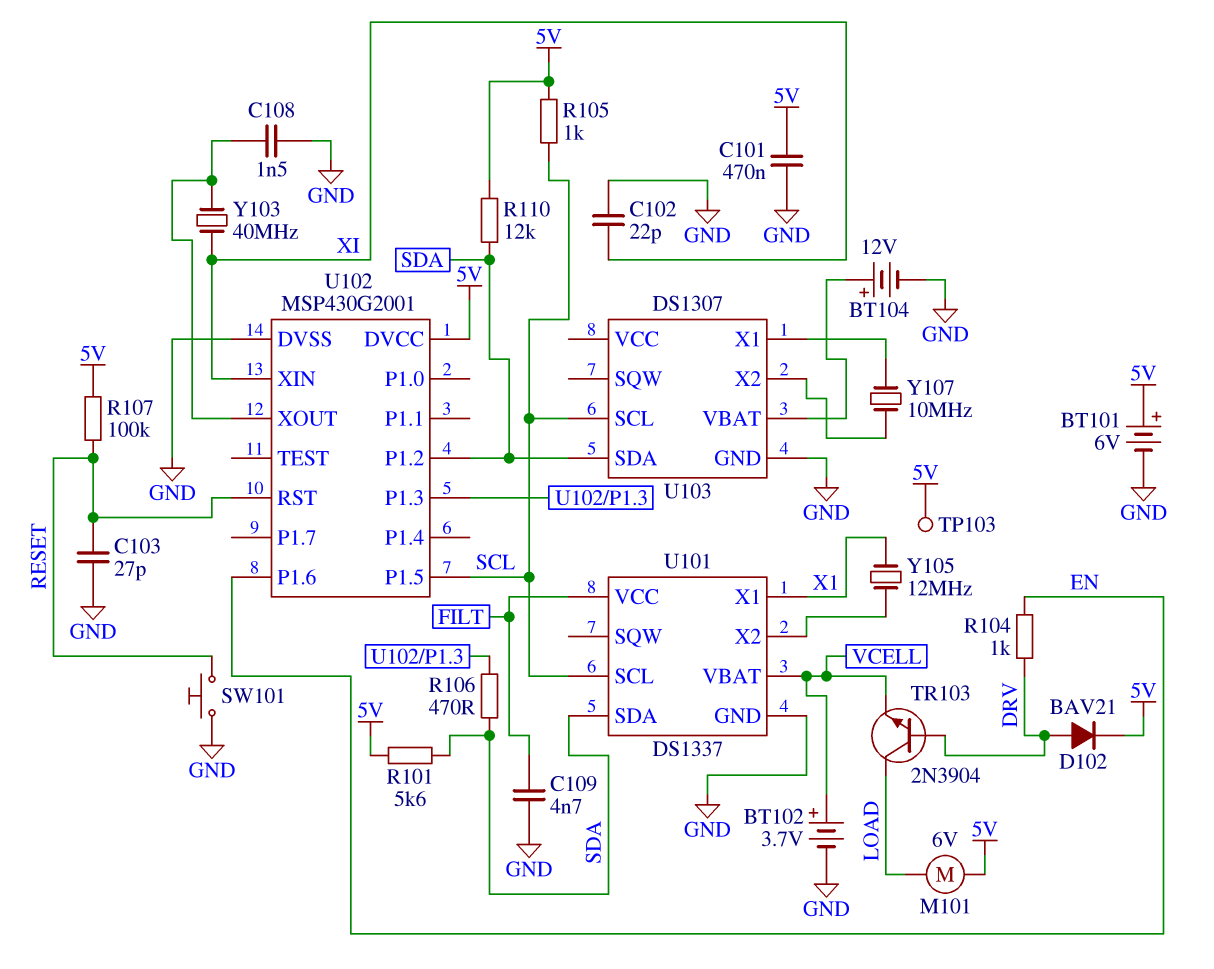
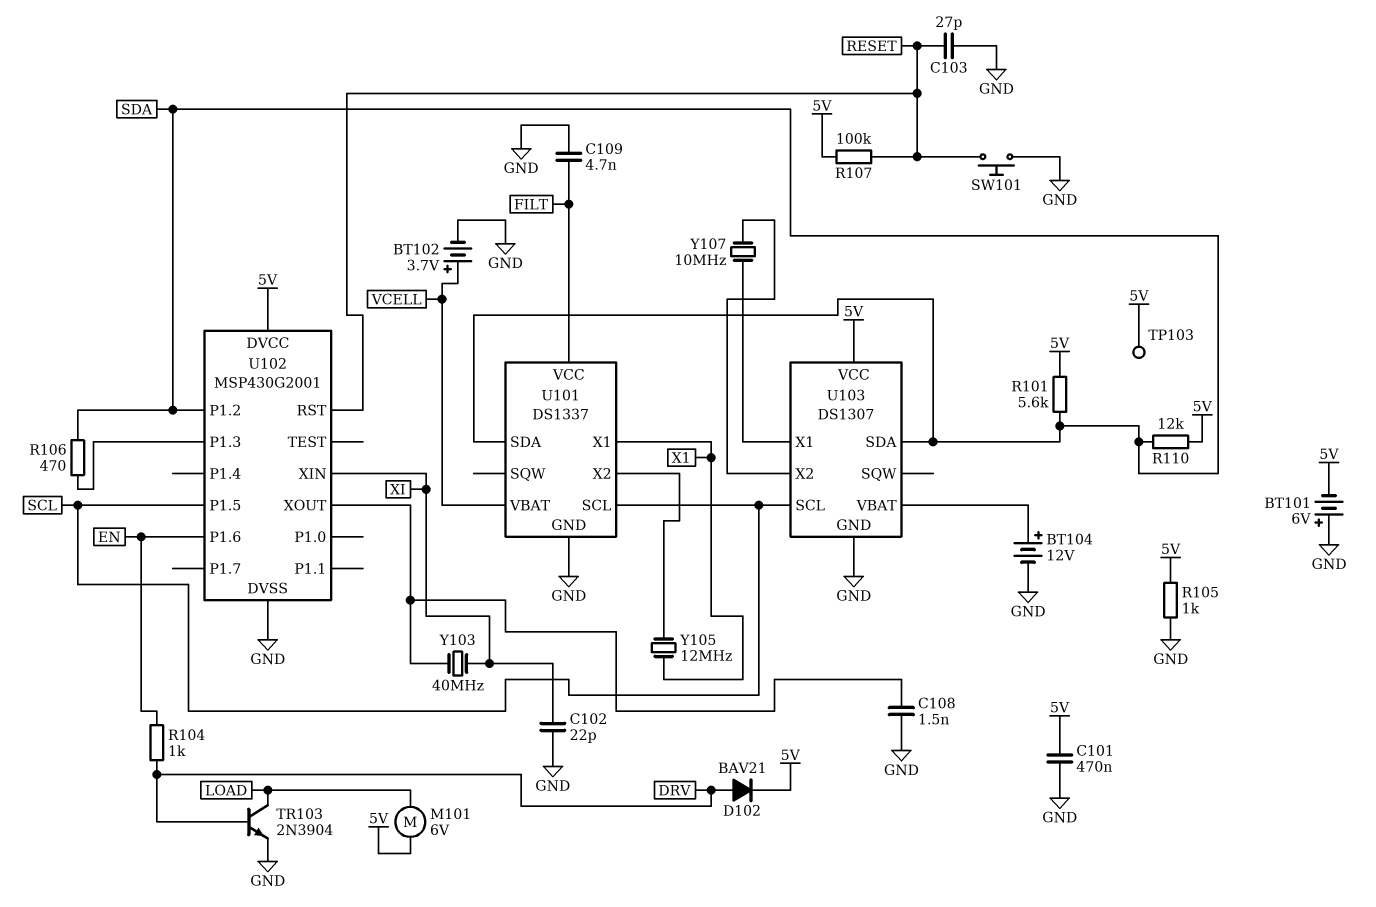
BT101: 6V (plus 5V, minus GND) -> 6V (plus GND, minus 5V)
R105: 1k (5V, SCL) -> 1k (5V, GND)
TR103: NPN 2N3904 (B DRV, C LOAD, E VCELL) -> NPN 2N3904 (B DRV, C LOAD, E GND)
U103 pin VCC: none -> 5V

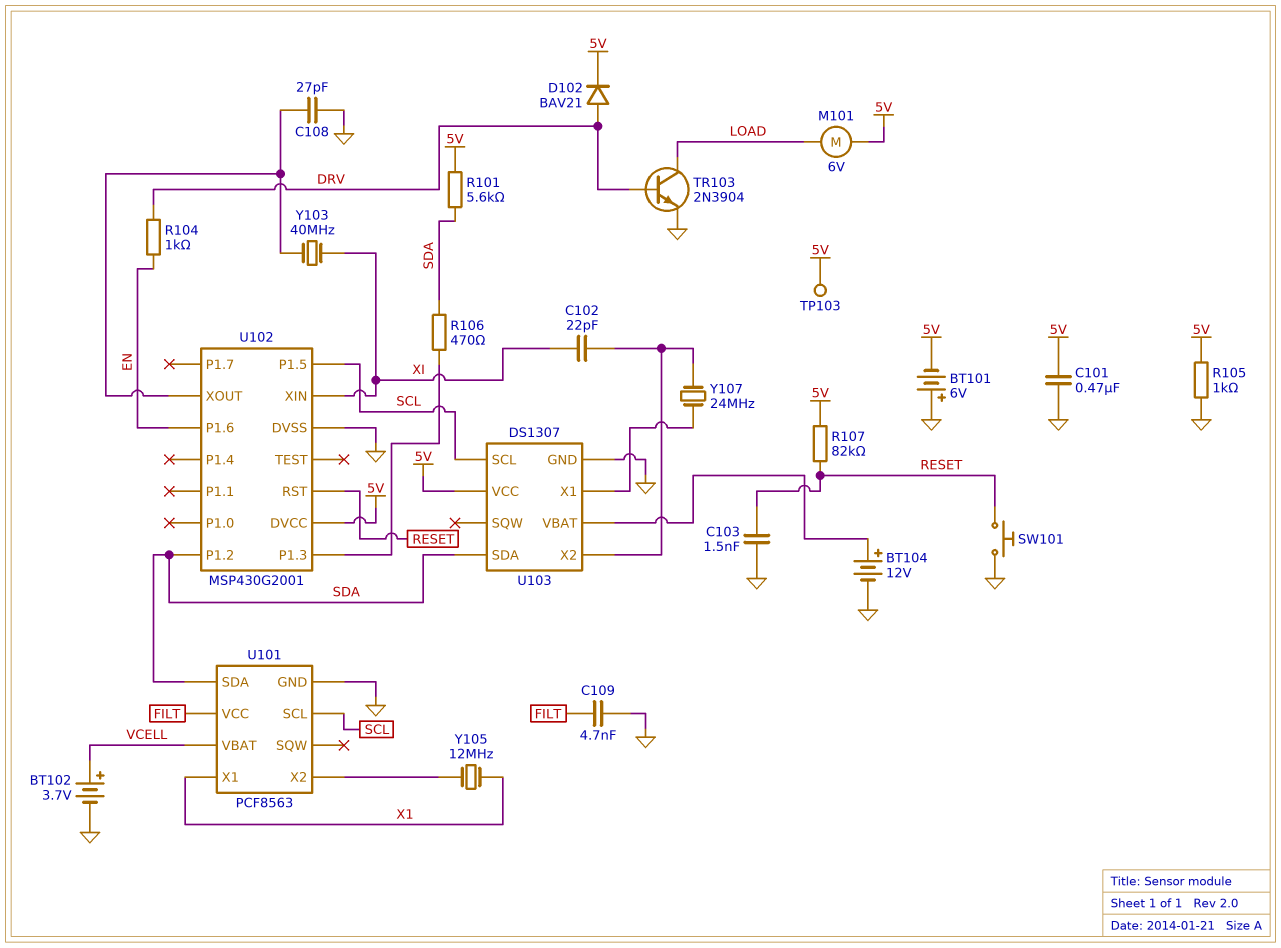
C102: 22pF (GND, XI) -> 22pF (U103/X2, XI)
C103: 27pF (GND, RESET) -> 1.5nF (GND, RESET)
C108: 1.5nF (GND, U102/XOUT) -> 27pF (GND, U102/XOUT)
R107: 100k (5V, RESET) -> 82k (5V, RESET)
R110: 12k (5V, SDA) -> none
U101: DS1337 -> PCF8563
Y107: 10MHz (U103/X1, U103/X2) -> 24MHz (U103/X1, U103/X2)

